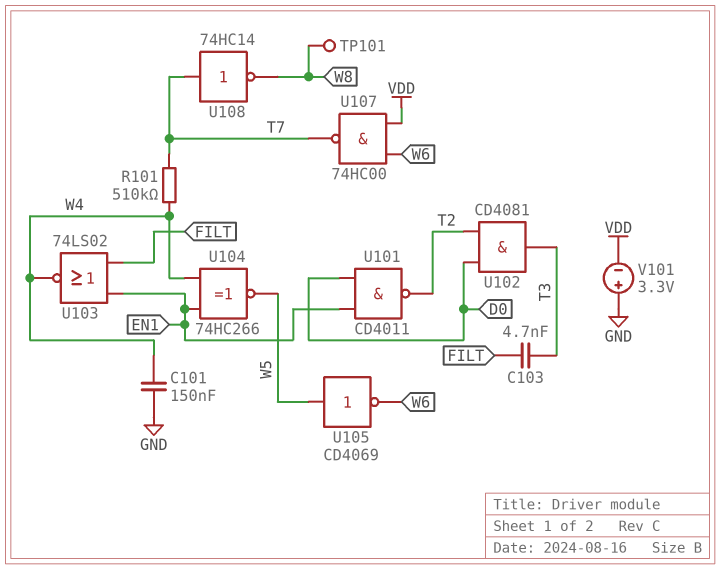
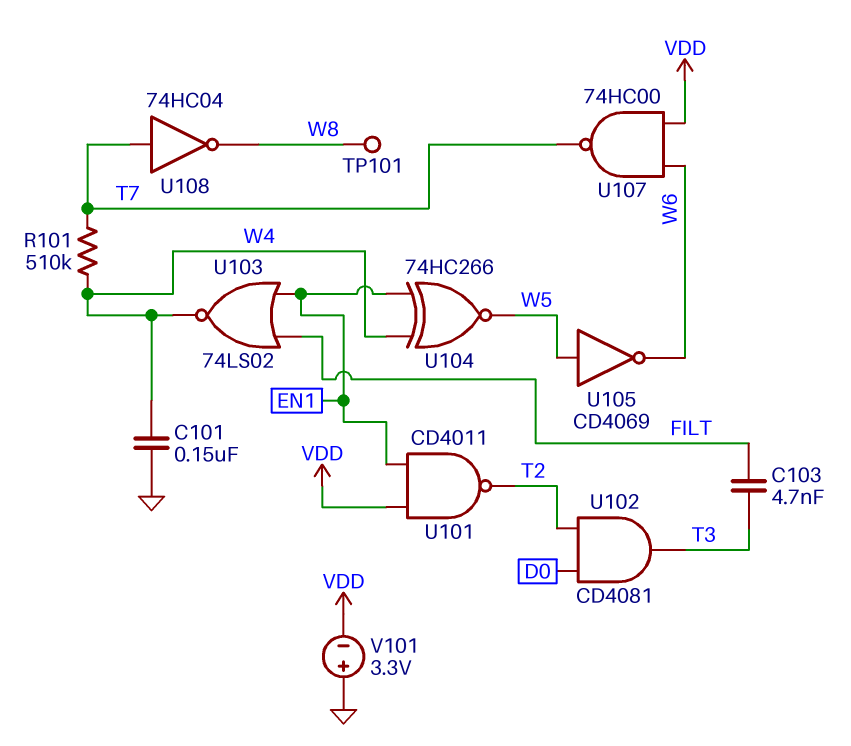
U101: NAND CD4011 (in D0, in EN1, out T2) -> NAND CD4011 (in EN1, in VDD, out T2)
U108: NOT 74HC14 (in T7, out W8) -> NOT 74HC04 (in T7, out W8)

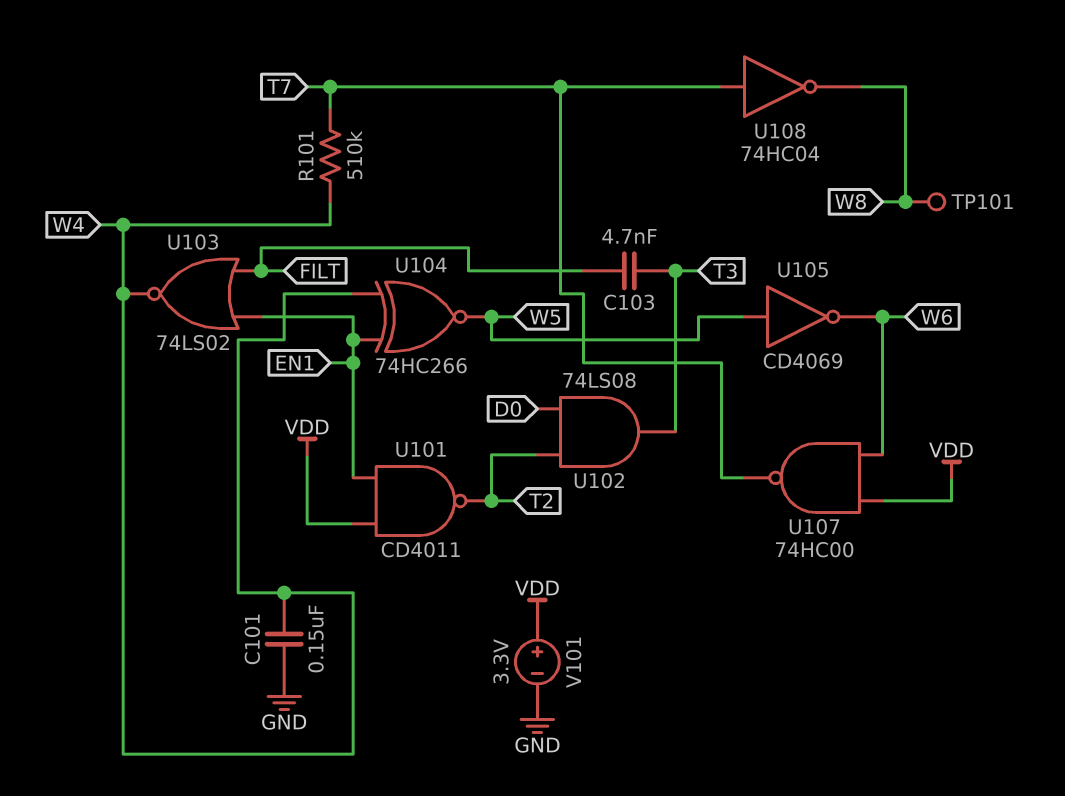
U102: AND CD4081 (in D0, in T2, out T3) -> AND 74LS08 (in D0, in T2, out T3)
V101: 3.3V (plus GND, minus VDD) -> 3.3V (plus VDD, minus GND)

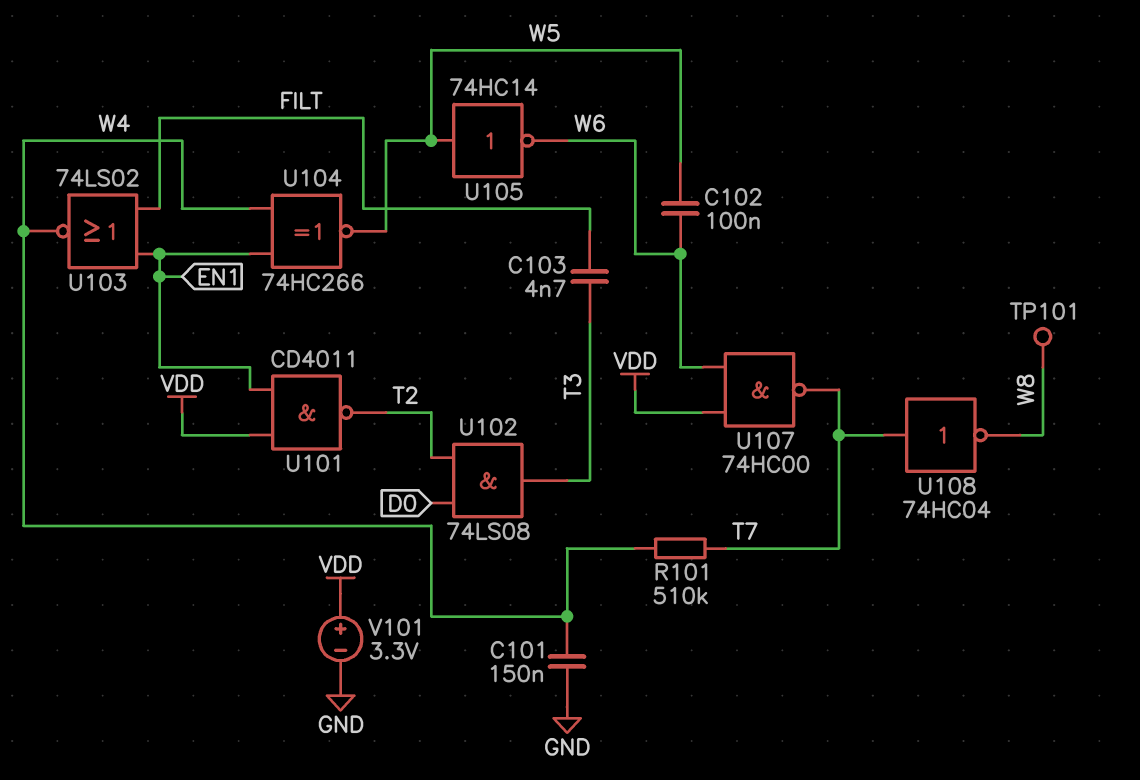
C102: none -> 100nF (W5, W6)
U105: NOT CD4069 (in W5, out W6) -> NOT 74HC14 (in W5, out W6)

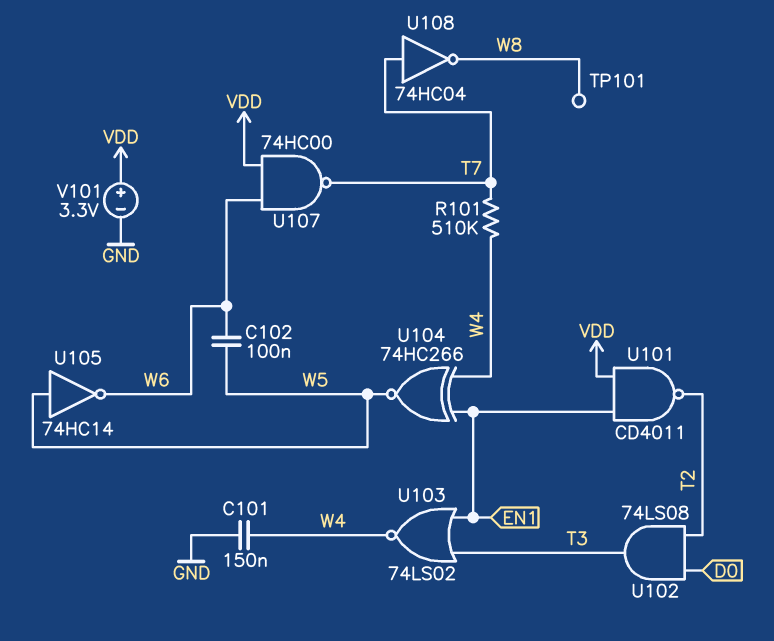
C103: 4.7nF (FILT, T3) -> none
U103: NOR 74LS02 (in EN1, in FILT, out W4) -> NOR 74LS02 (in EN1, in T3, out W4)

